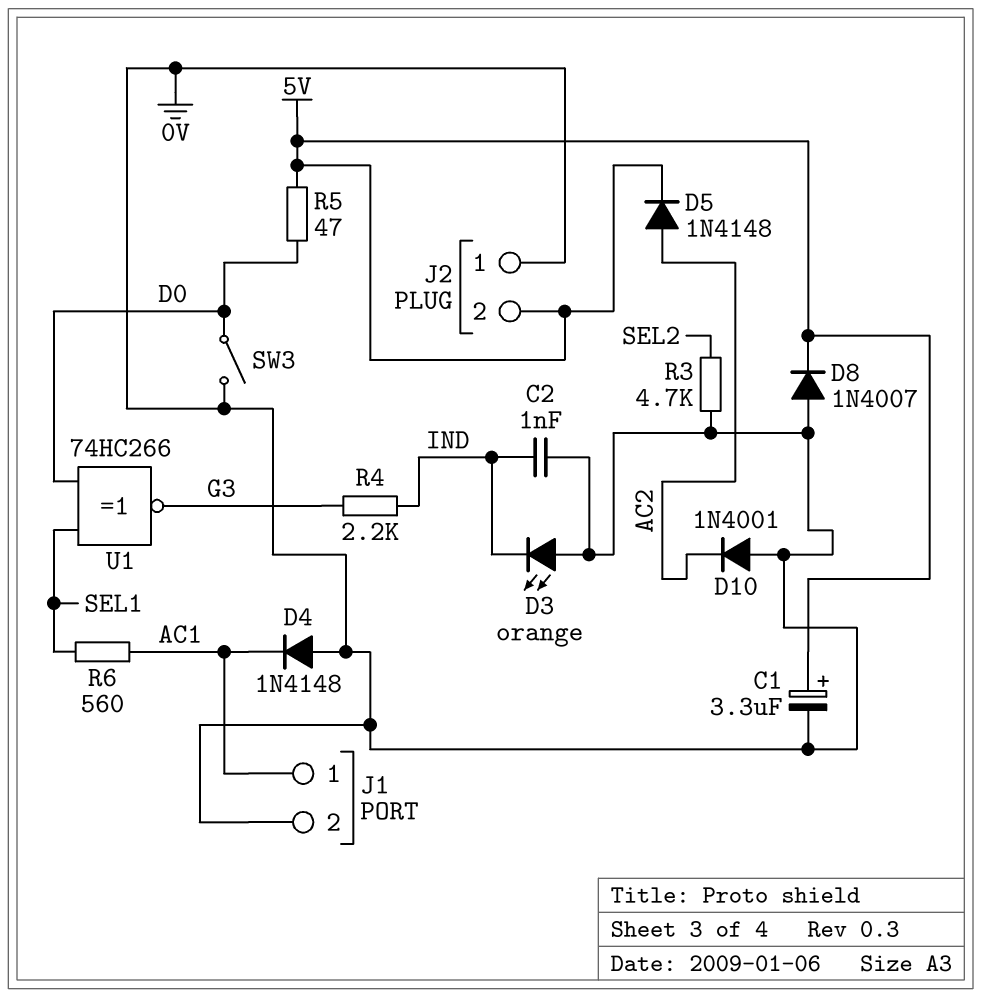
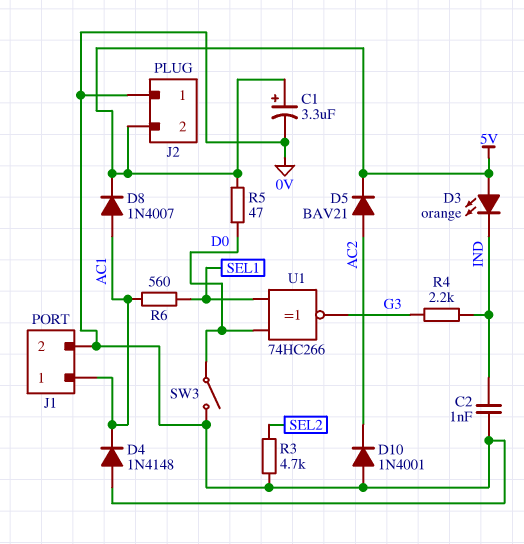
D3: LED orange (A 0V, K IND) -> LED orange (A 5V, K IND)
D5: diode 1N4148 (A AC2, K 5V) -> diode BAV21 (A AC2, K 5V)
D8: diode 1N4007 (A 0V, K 5V) -> diode 1N4007 (A AC1, K 5V)

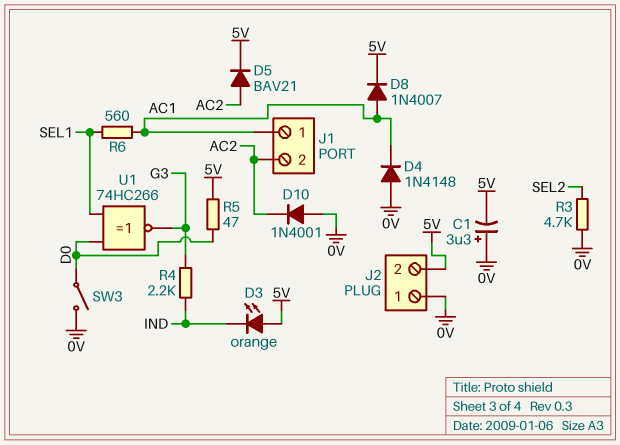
C1: 3.3uF (plus 5V, minus 0V) -> 3.3uF (plus 0V, minus 5V)
C2: 1nF (0V, IND) -> none
J1 pin 2: 0V -> AC2

